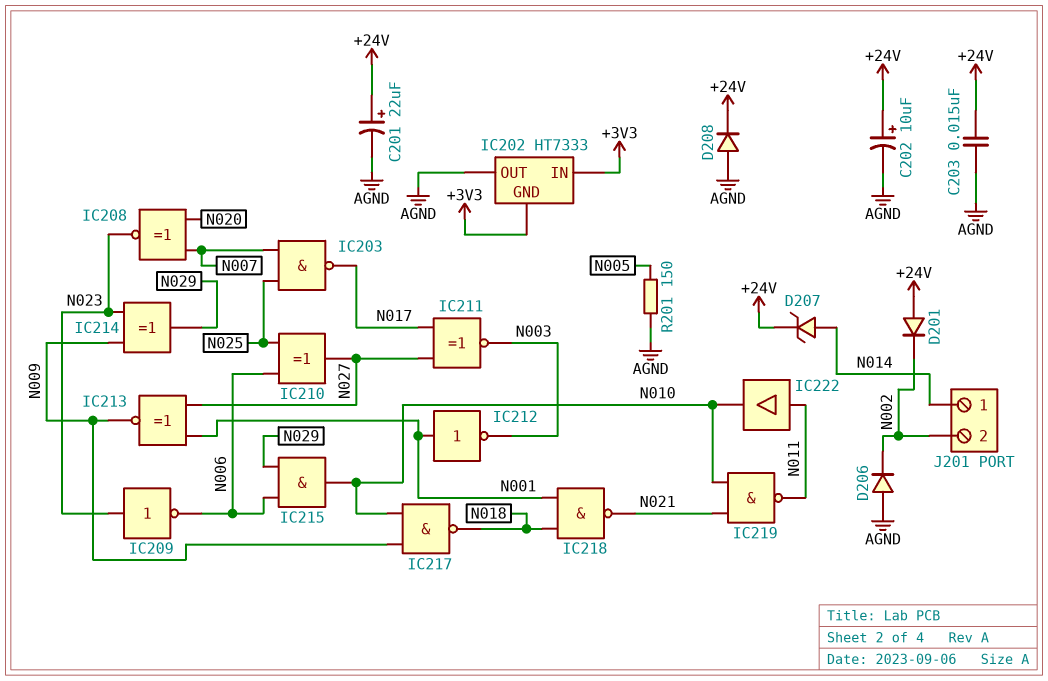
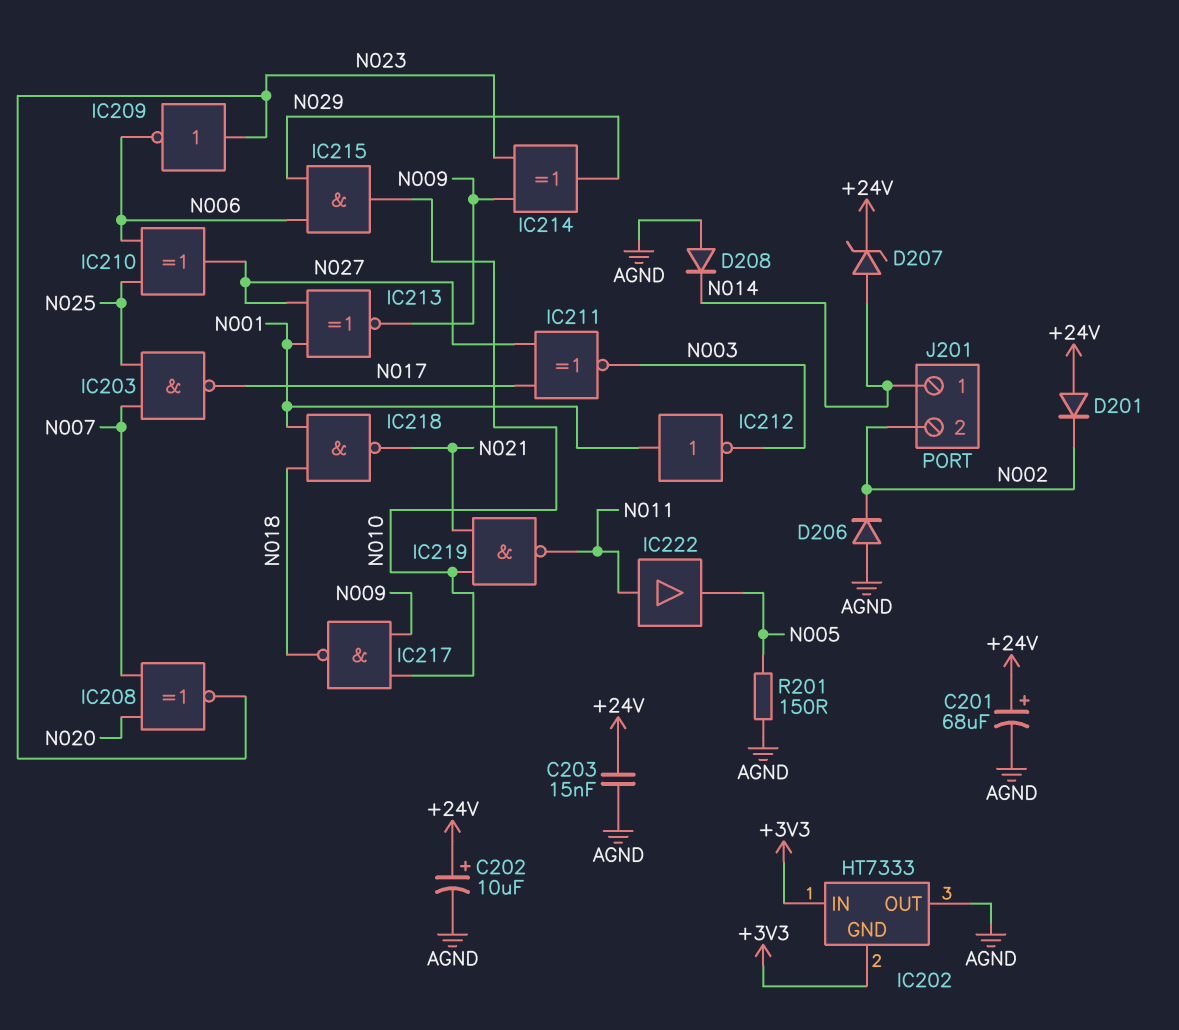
C201: 22uF (plus +24V, minus AGND) -> 68uF (plus +24V, minus AGND)
D208: diode (A AGND, K +24V) -> diode (A AGND, K N014)
IC222: buffer (in N011, out N010) -> buffer (in N011, out N005)

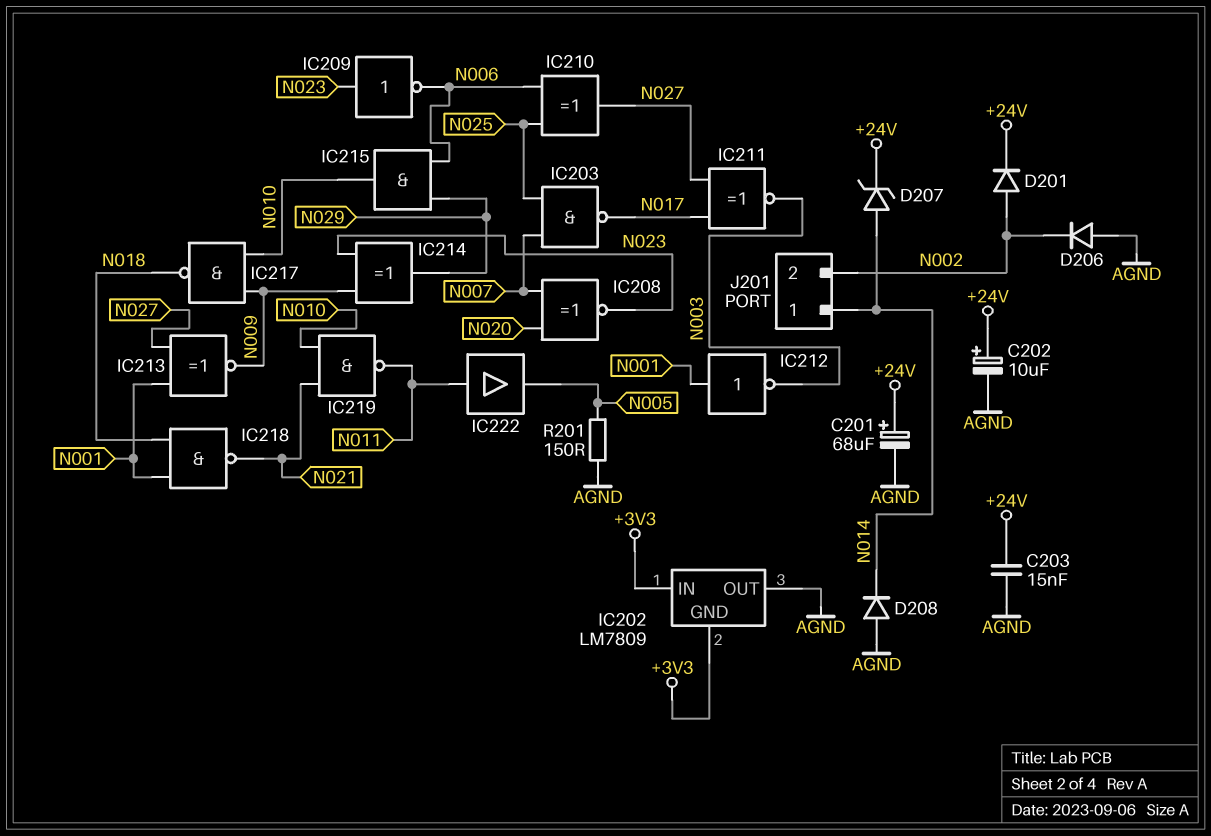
D201: diode (A +24V, K N002) -> diode (A N002, K +24V)
IC202: HT7333 -> LM7809

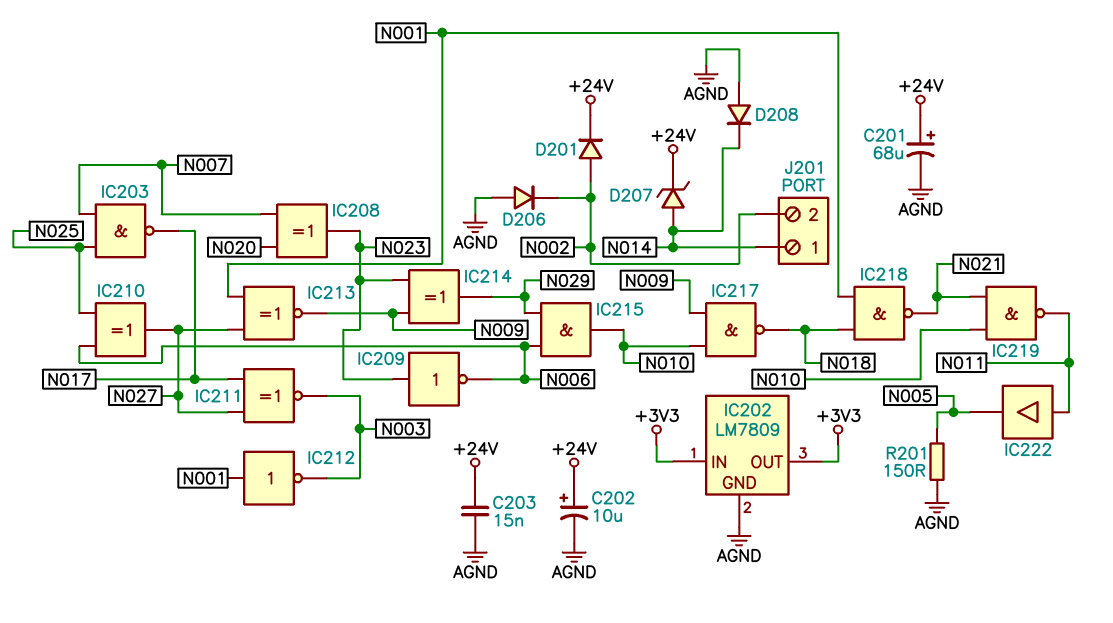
IC202 pin GND: +3V3 -> AGND
IC202 pin OUT: AGND -> +3V3
IC208: XNOR (in N007, in N020, out N023) -> XOR (in N007, in N020, out N023)

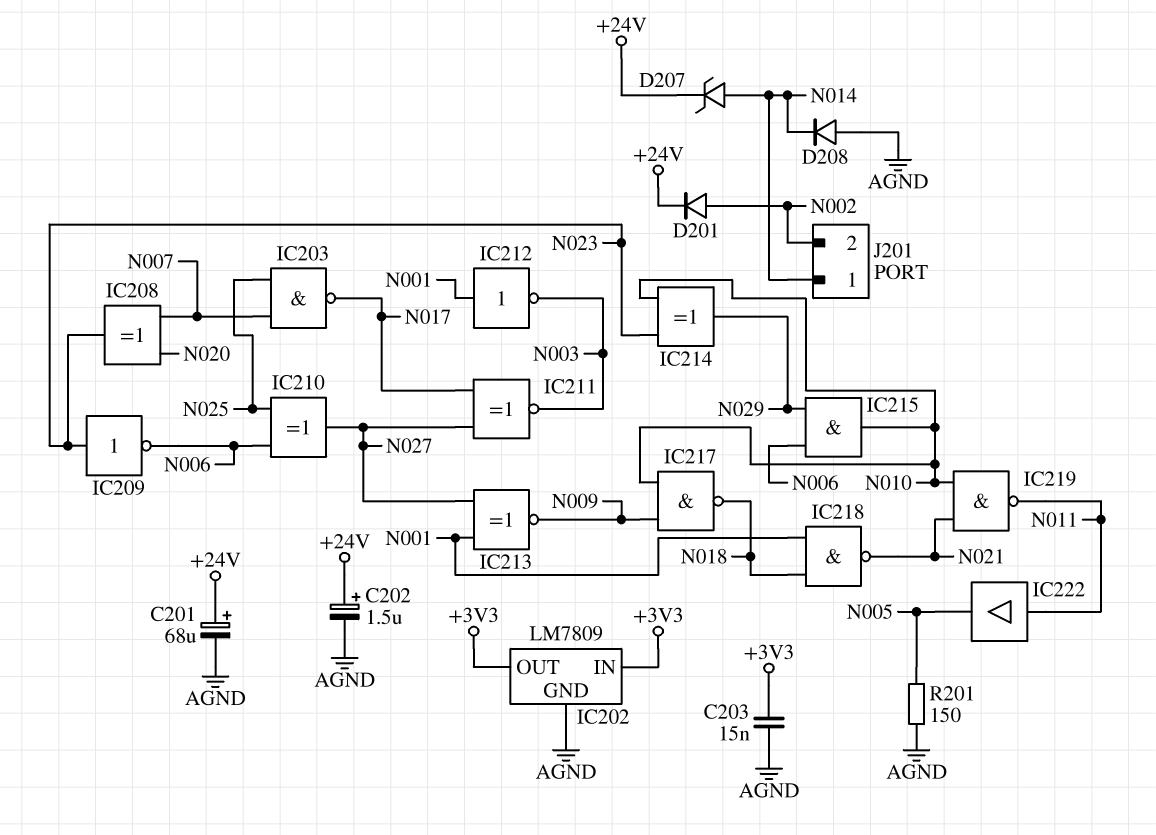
C202: 10uF (plus +24V, minus AGND) -> 1.5uF (plus +24V, minus AGND)
C203: 15nF (+24V, AGND) -> 15nF (+3V3, AGND)
D206: diode (A AGND, K N002) -> none
IC214: XOR (in N009, in N023, out N029) -> XOR (in N010, in N023, out N029)

